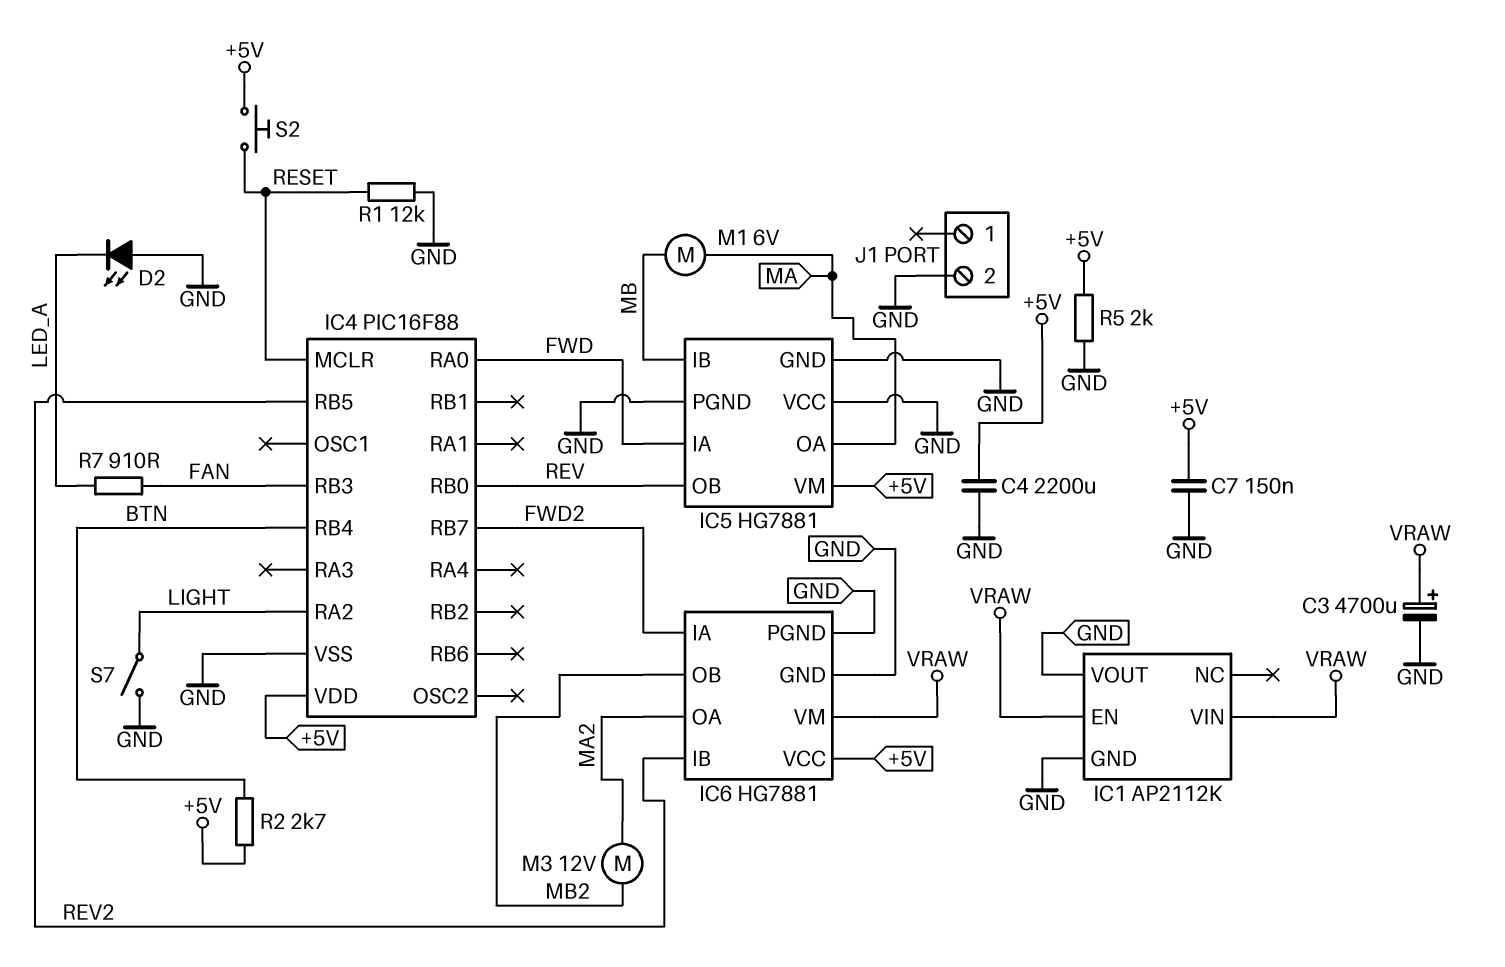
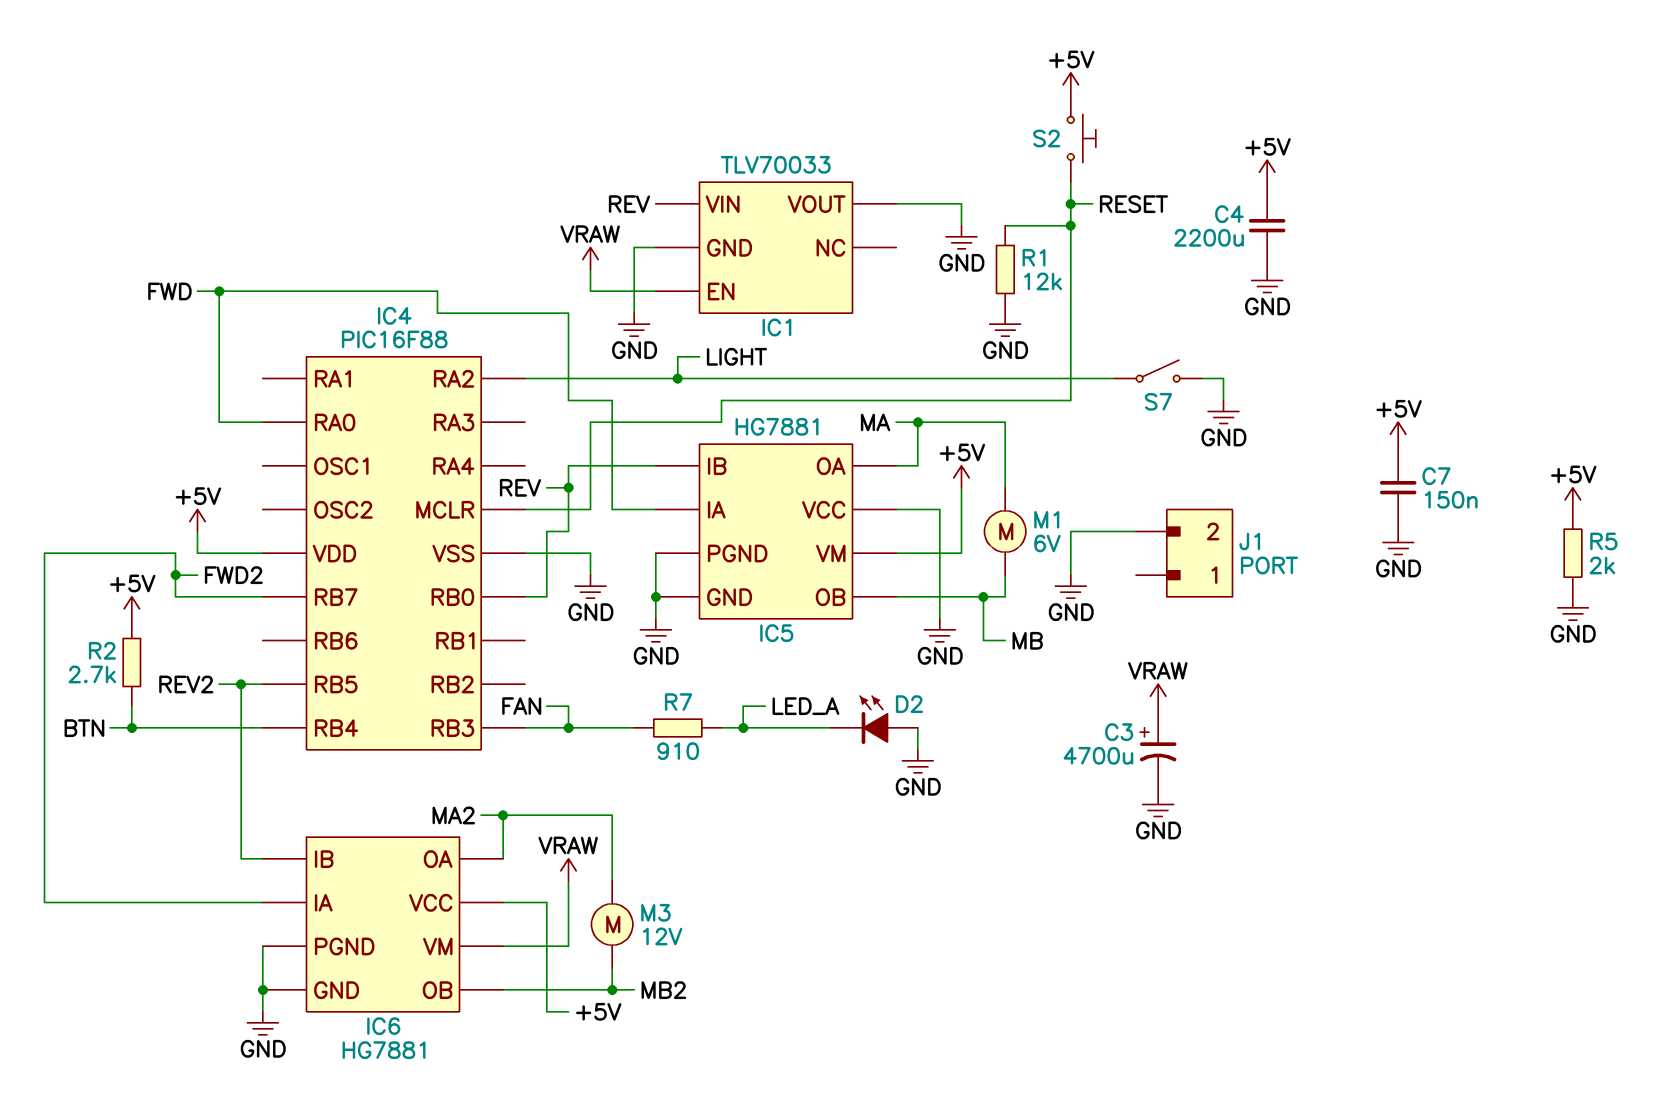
IC1: AP2112K -> TLV70033
IC1 pin VIN: VRAW -> REV
IC5 pin IB: MB -> REV
IC5 pin OB: REV -> MB

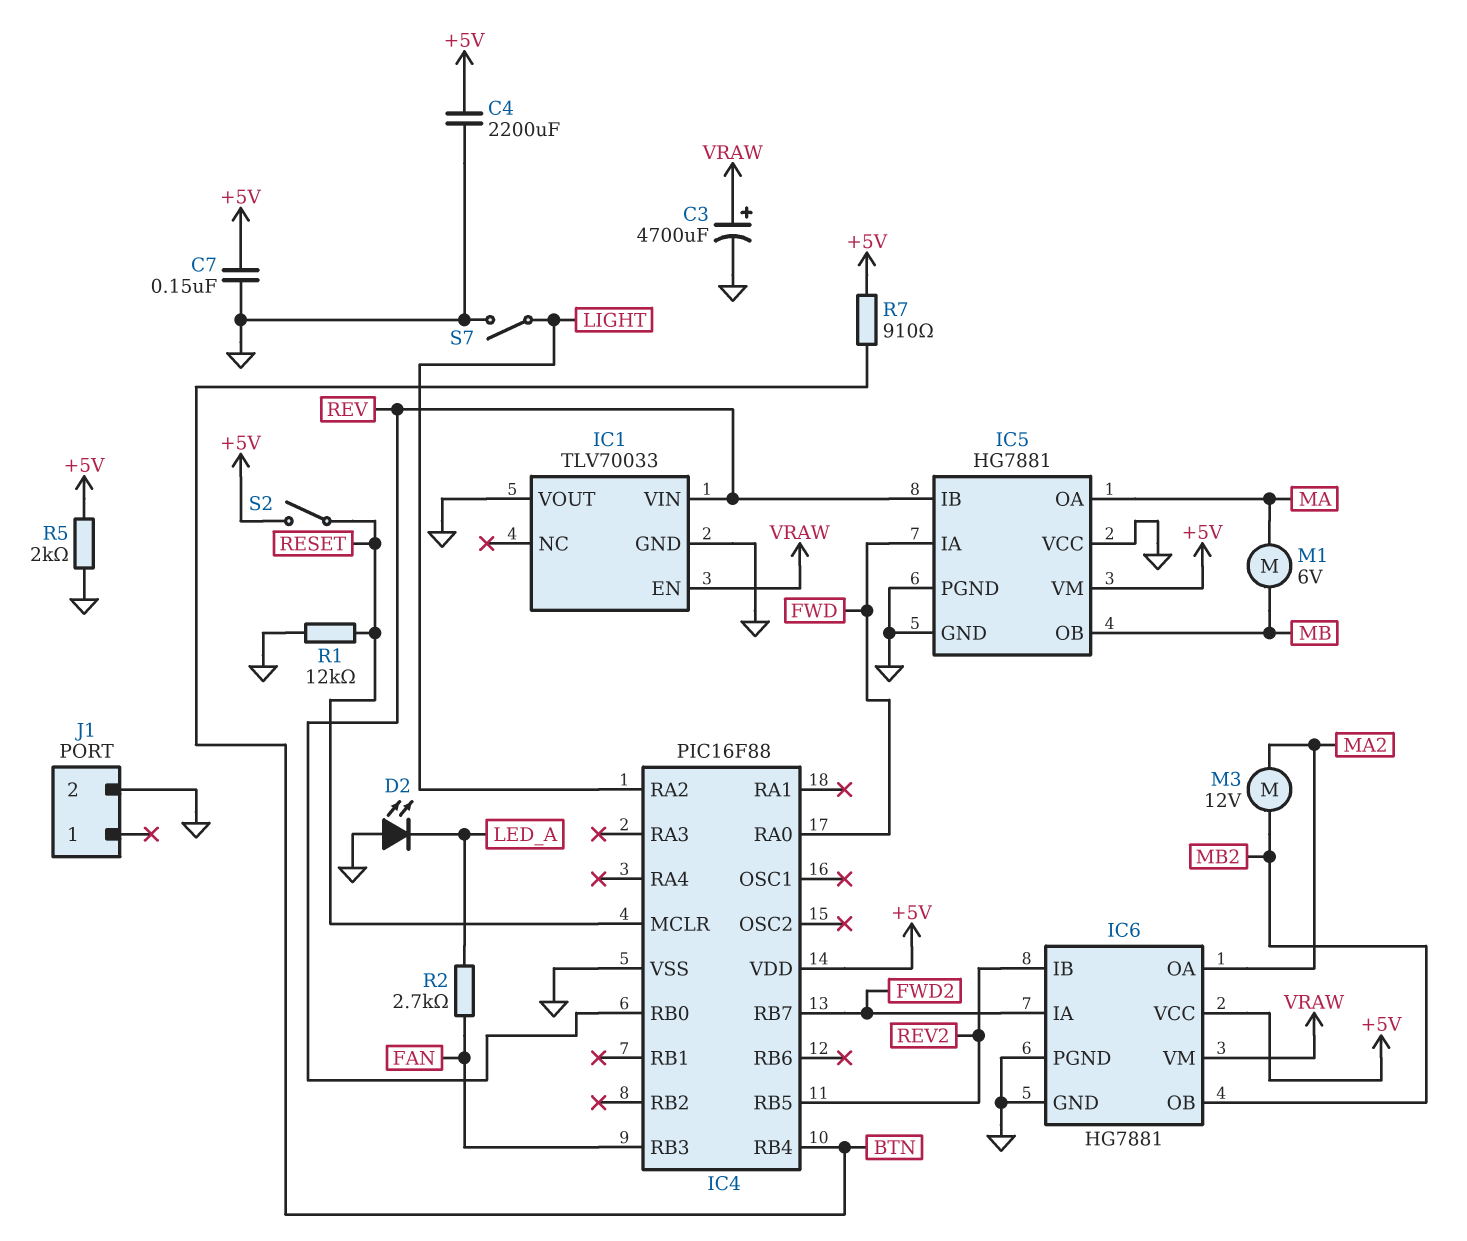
R2: 2.7k (+5V, BTN) -> 2.7k (FAN, LED_A)
R7: 910 (FAN, LED_A) -> 910 (+5V, BTN)
S2: button (+5V, RESET) -> switch (+5V, RESET)

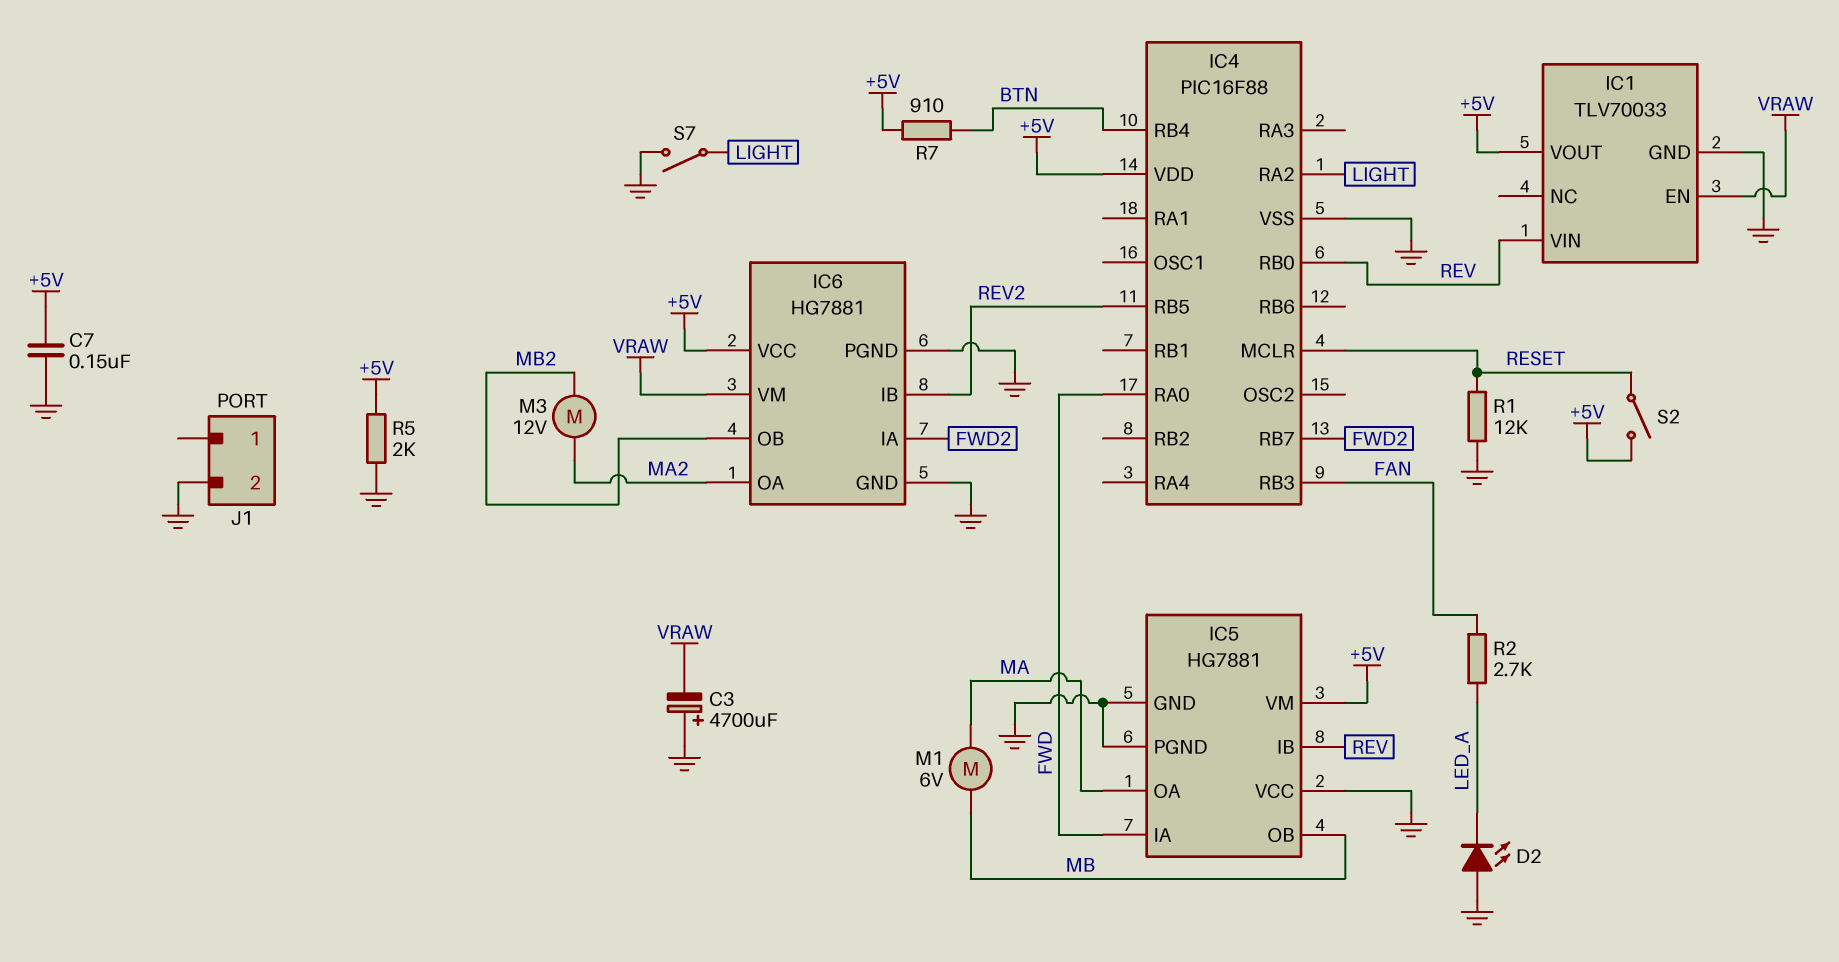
C3: 4700uF (plus VRAW, minus GND) -> 4700uF (plus GND, minus VRAW)
C4: 2200uF (+5V, GND) -> none
IC1 pin VOUT: GND -> +5V

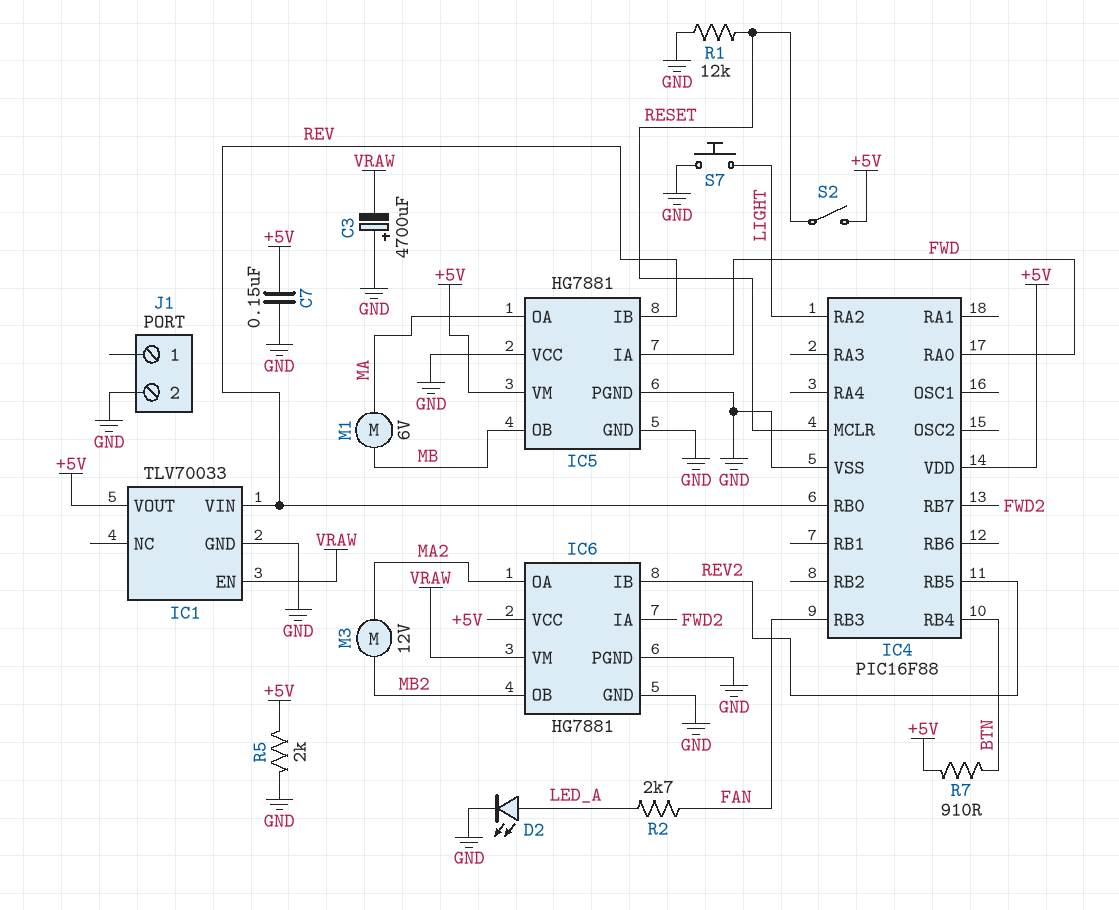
D2: LED (A GND, K LED_A) -> LED (A LED_A, K GND)
S7: switch (GND, LIGHT) -> button (GND, LIGHT)

